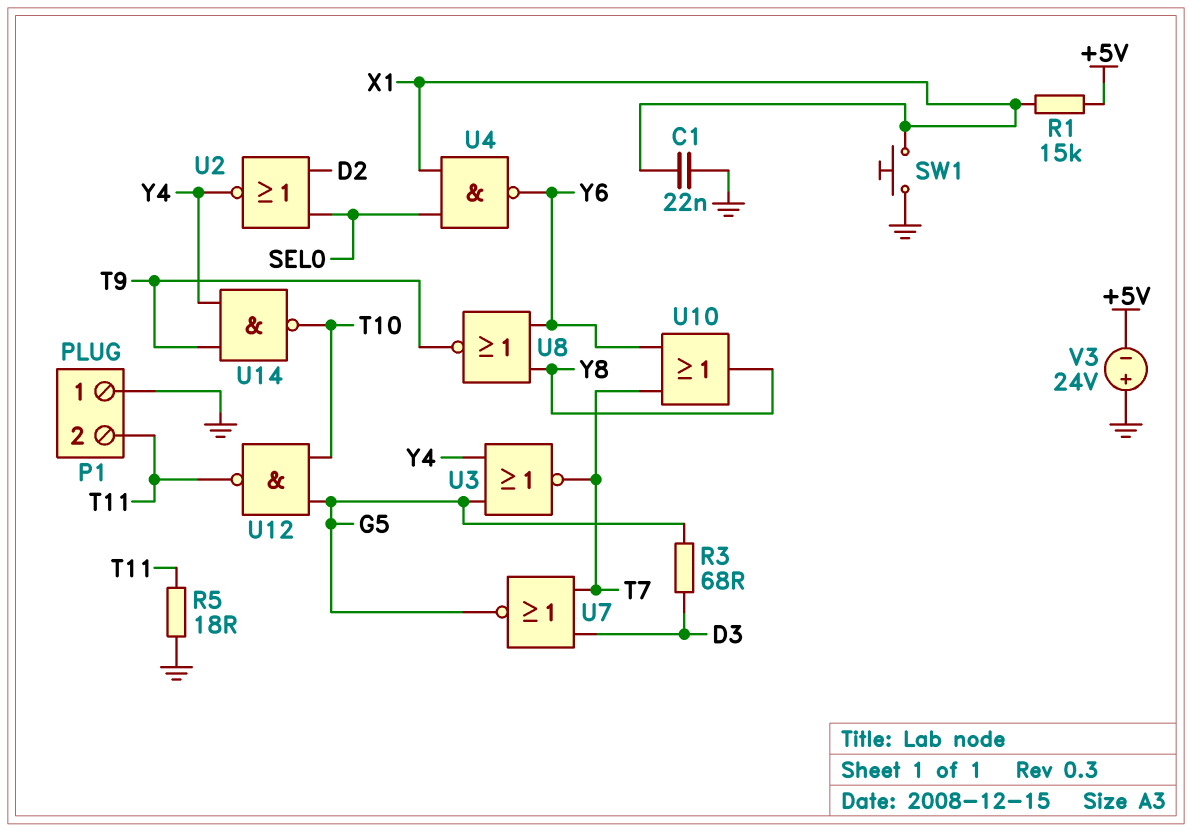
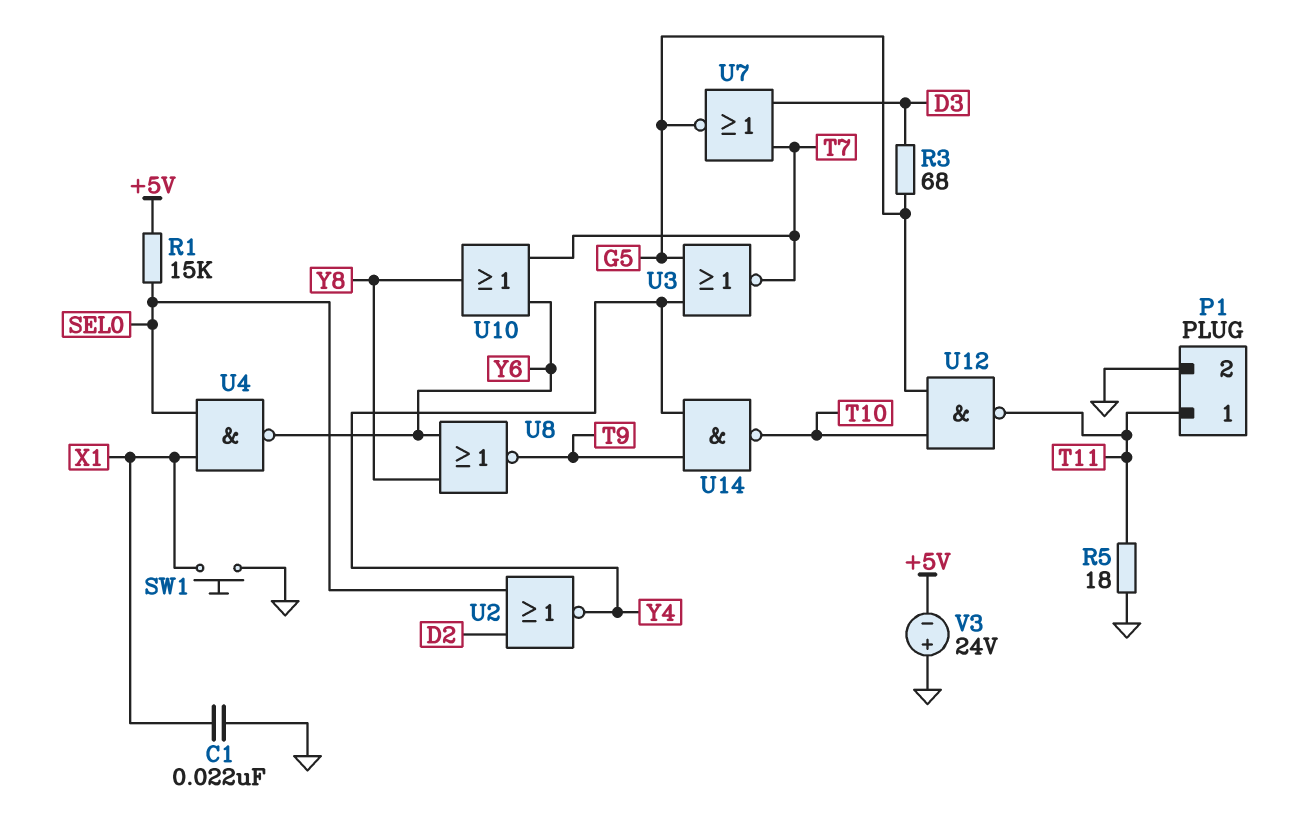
P1 pin 1: GND -> T11
P1 pin 2: T11 -> GND
R1: 15k (+5V, X1) -> 15k (+5V, SEL0)

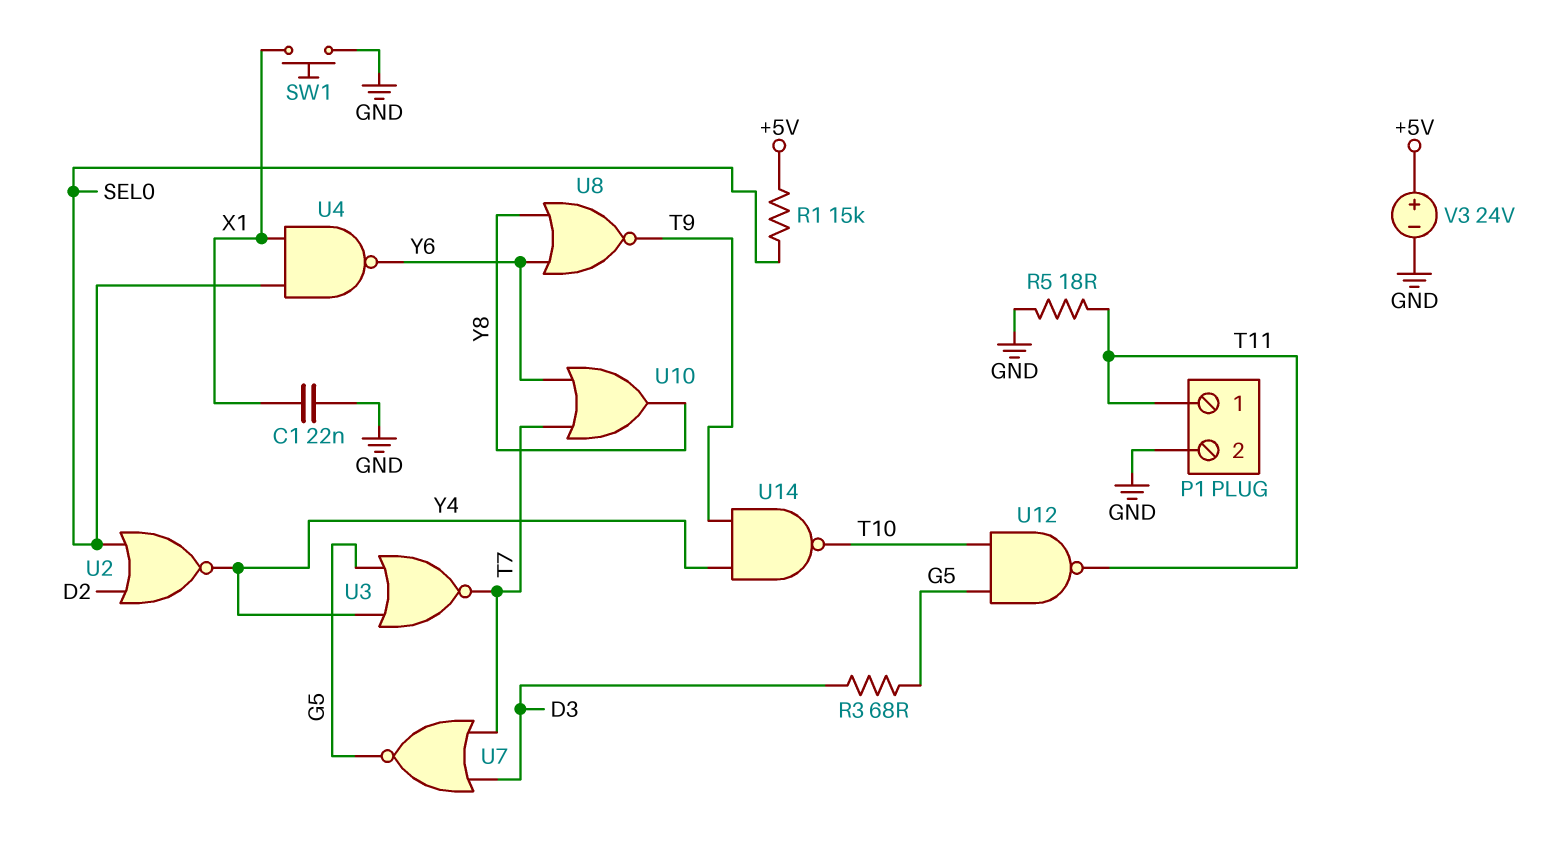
V3: 24V (plus GND, minus +5V) -> 24V (plus +5V, minus GND)

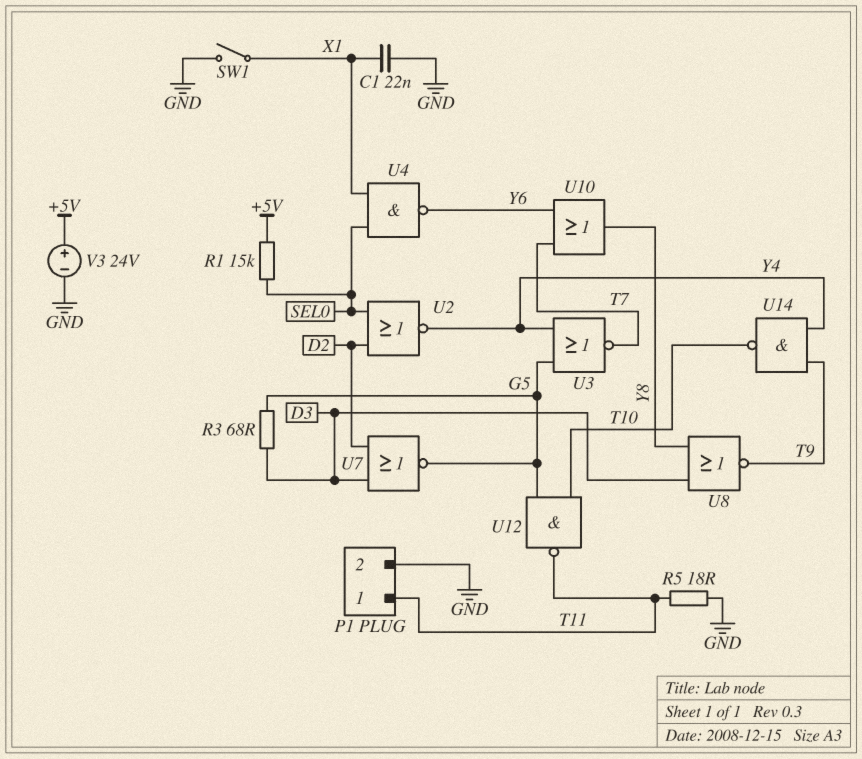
SW1: button (GND, X1) -> switch (GND, X1)
U7: NOR (in D3, in T7, out G5) -> NOR (in D2, in D3, out G5)
U8: NOR (in Y6, in Y8, out T9) -> NOR (in D3, in Y8, out T9)

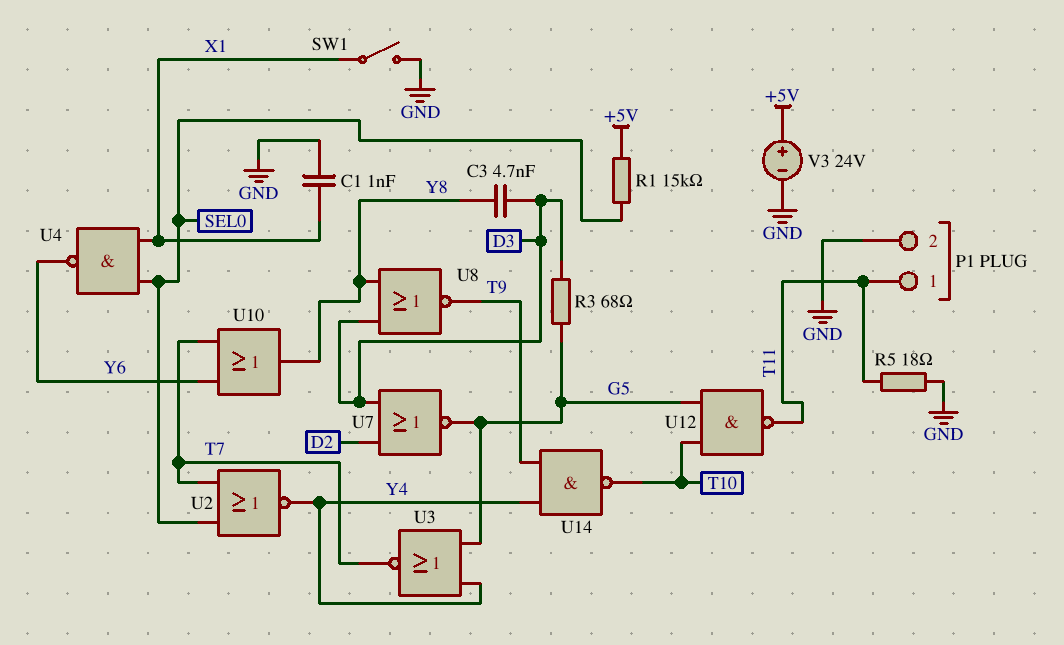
C1: 22nF (GND, X1) -> 1nF (GND, X1)
C3: none -> 4.7nF (D3, Y8)
U2: NOR (in D2, in SEL0, out Y4) -> NOR (in SEL0, in T7, out Y4)

